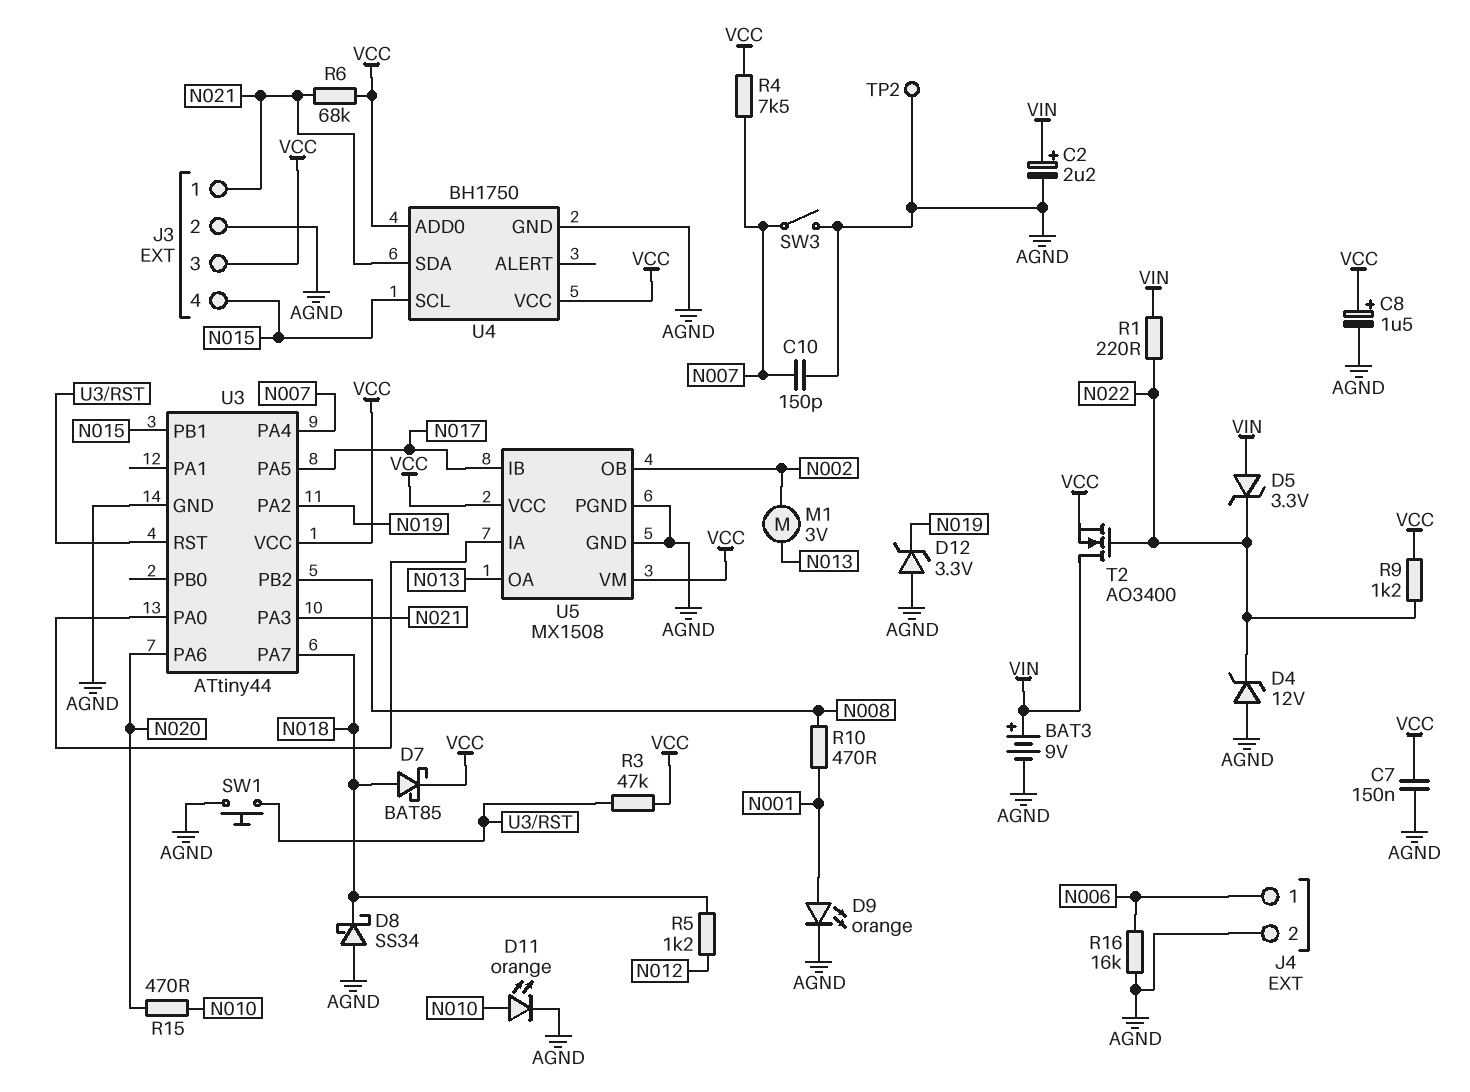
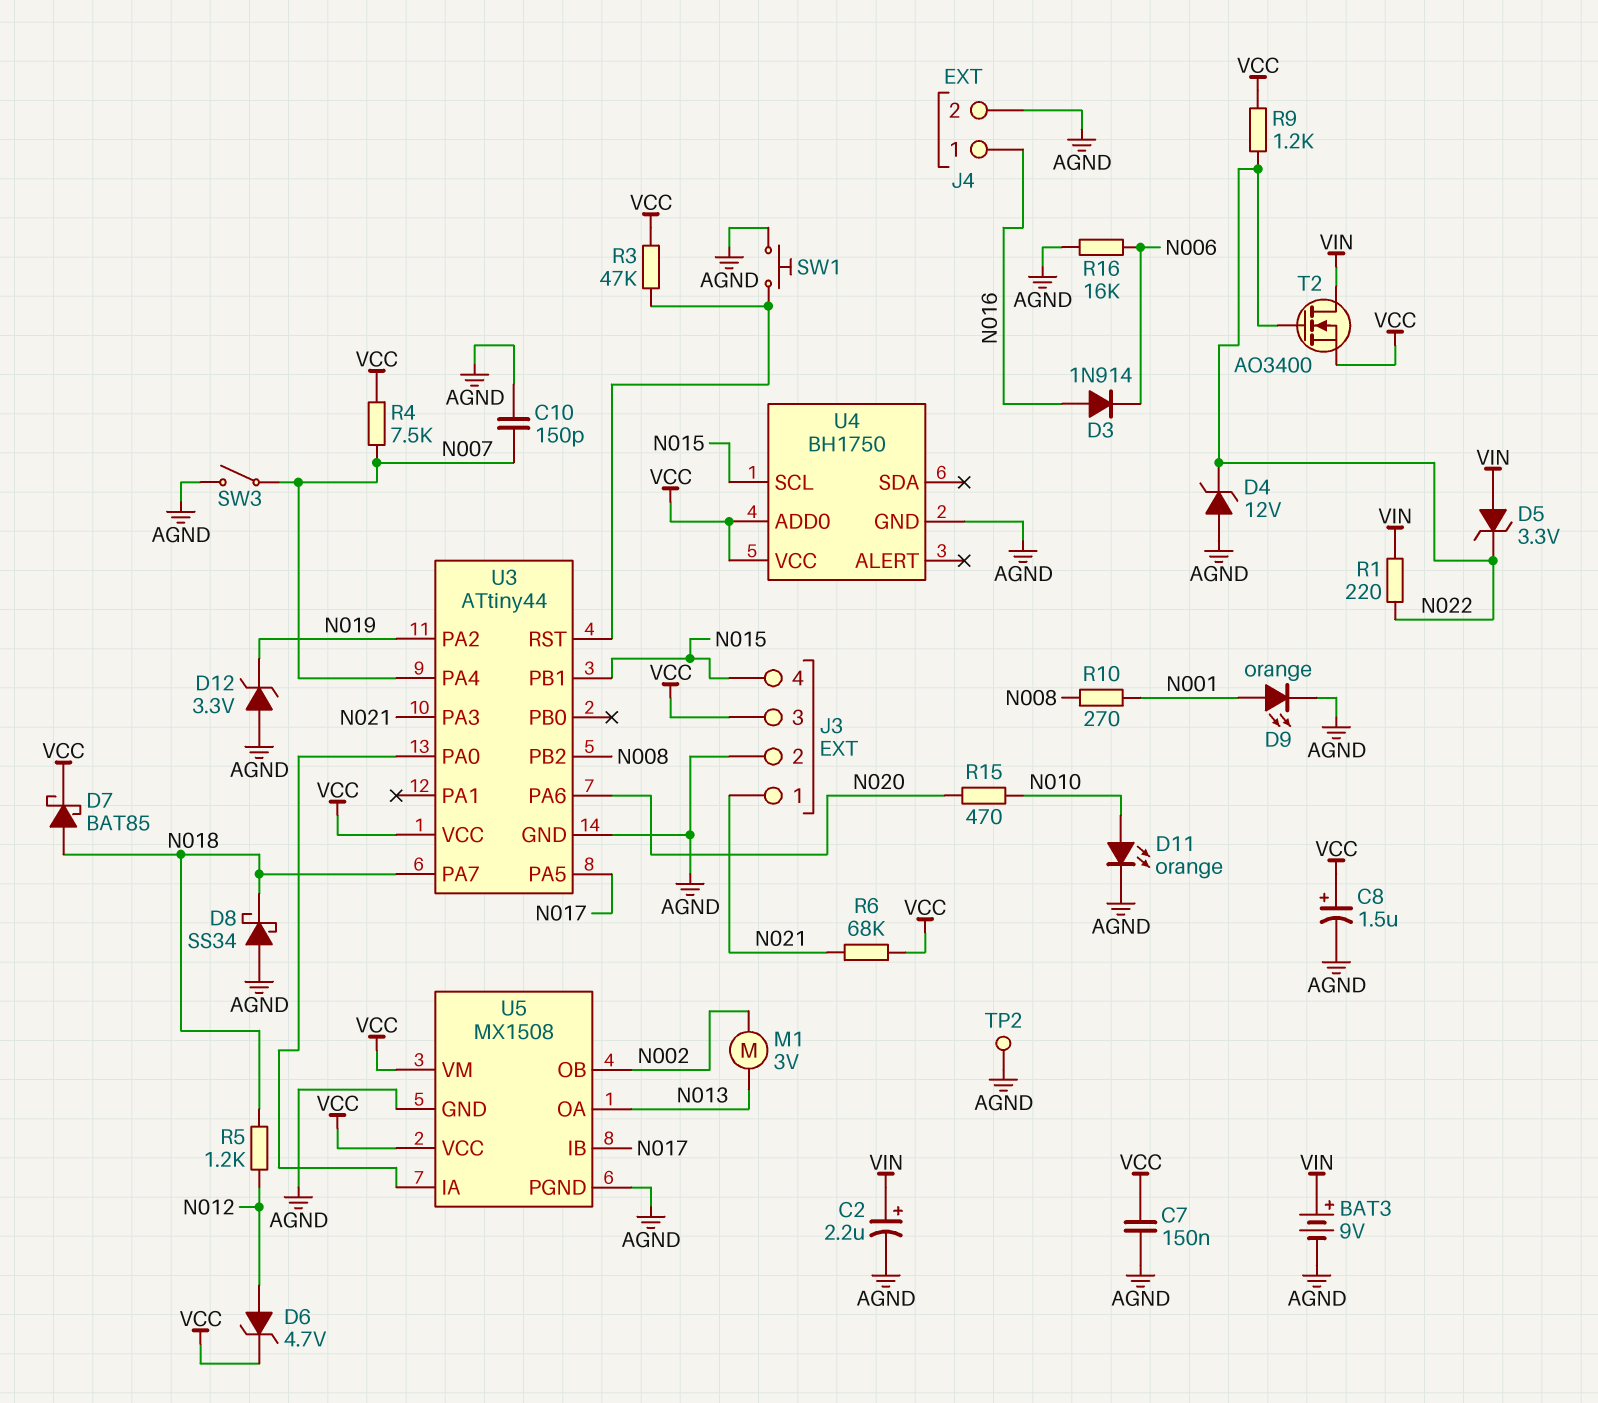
D3: none -> diode 1N914 (A N016, K N006)
D6: none -> zener 4.7V (A N012, K VCC)
J4 pin 1: N006 -> N016
R10: 470 (N001, N008) -> 270 (N001, N008)
U4 pin SDA: N021 -> none

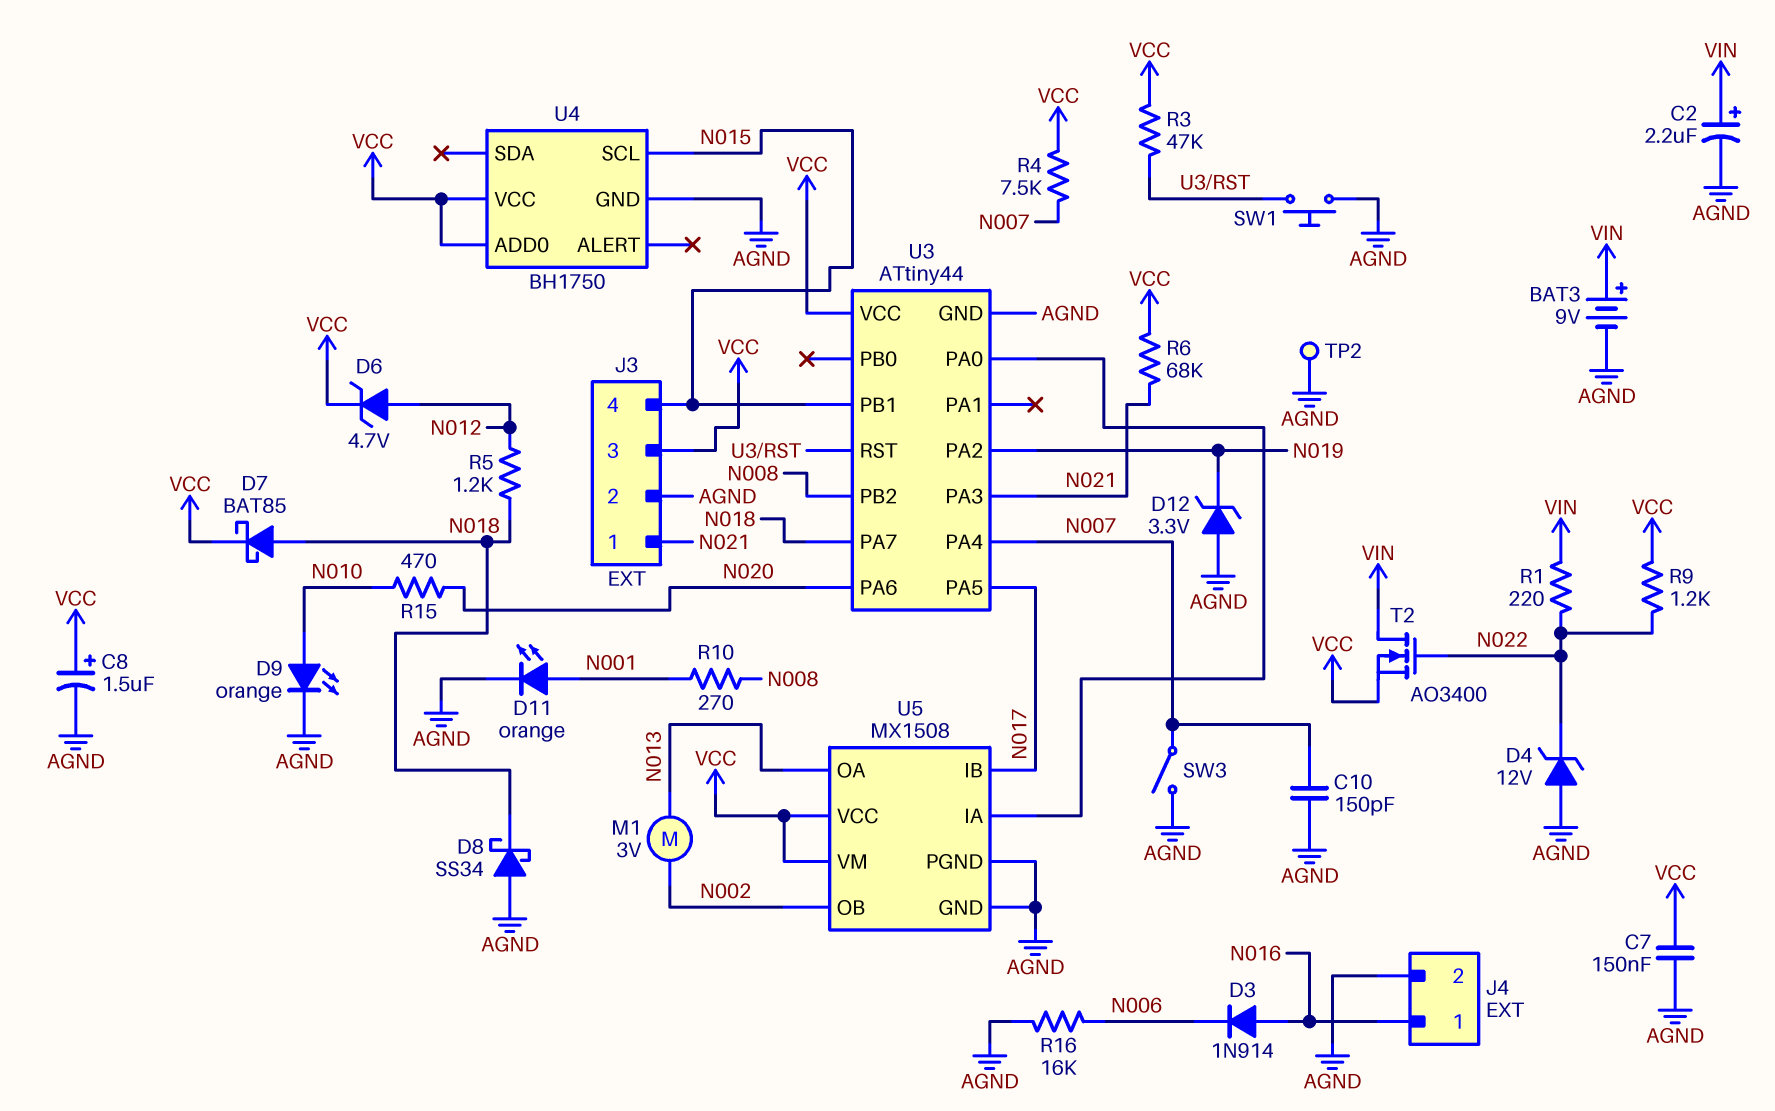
D5: zener 3.3V (A VIN, K N022) -> none
D9: LED orange (A N001, K AGND) -> LED orange (A N010, K AGND)
D11: LED orange (A N010, K AGND) -> LED orange (A N001, K AGND)

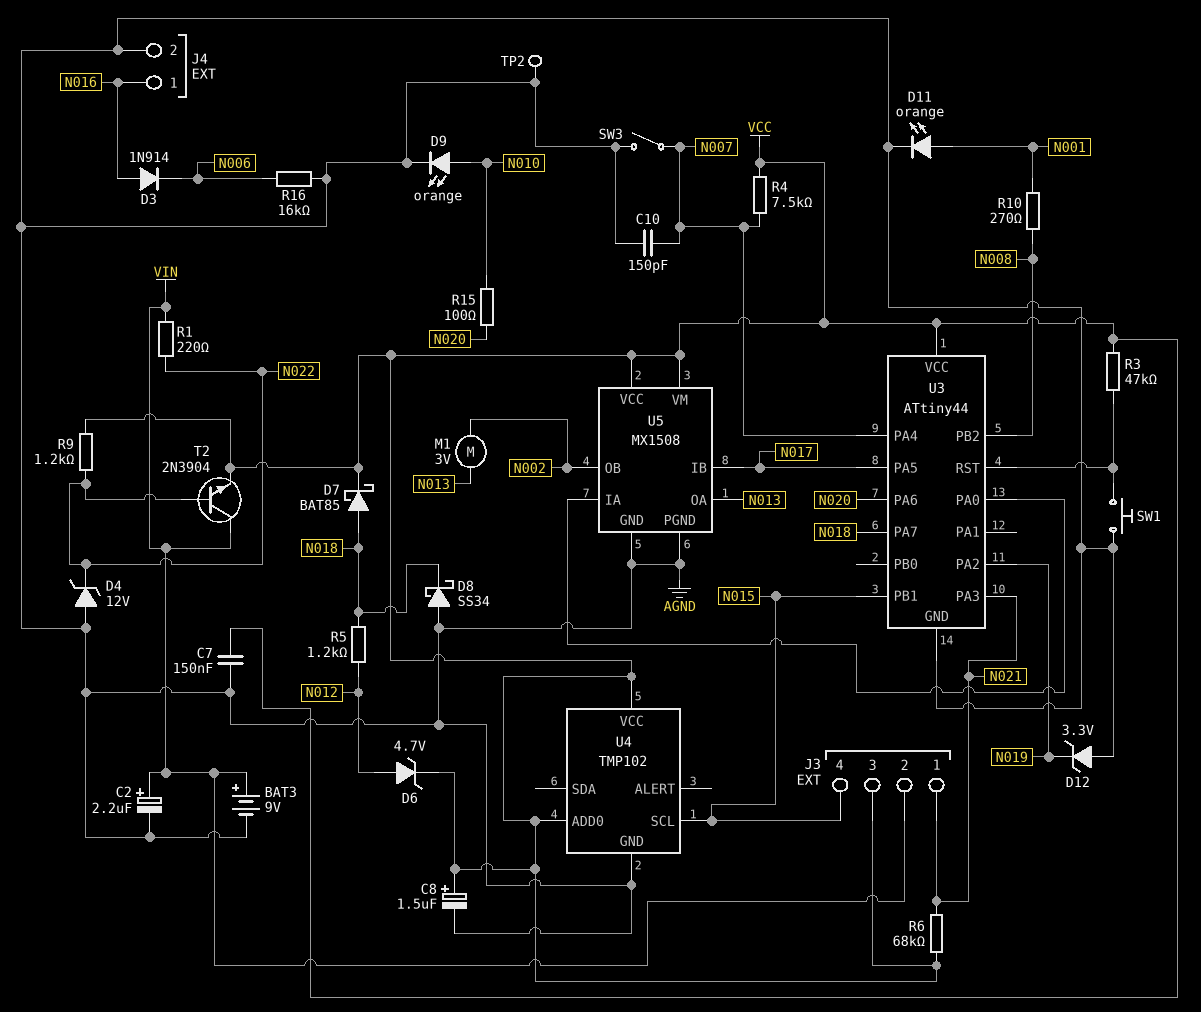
J3 pin 2: AGND -> VIN
R15: 470 (N010, N020) -> 100 (N010, N020)
T2: NMOS AO3400 (G N022, D VIN, S VCC) -> NPN 2N3904 (B N022, C VIN, E VCC)
U4: BH1750 -> TMP102

